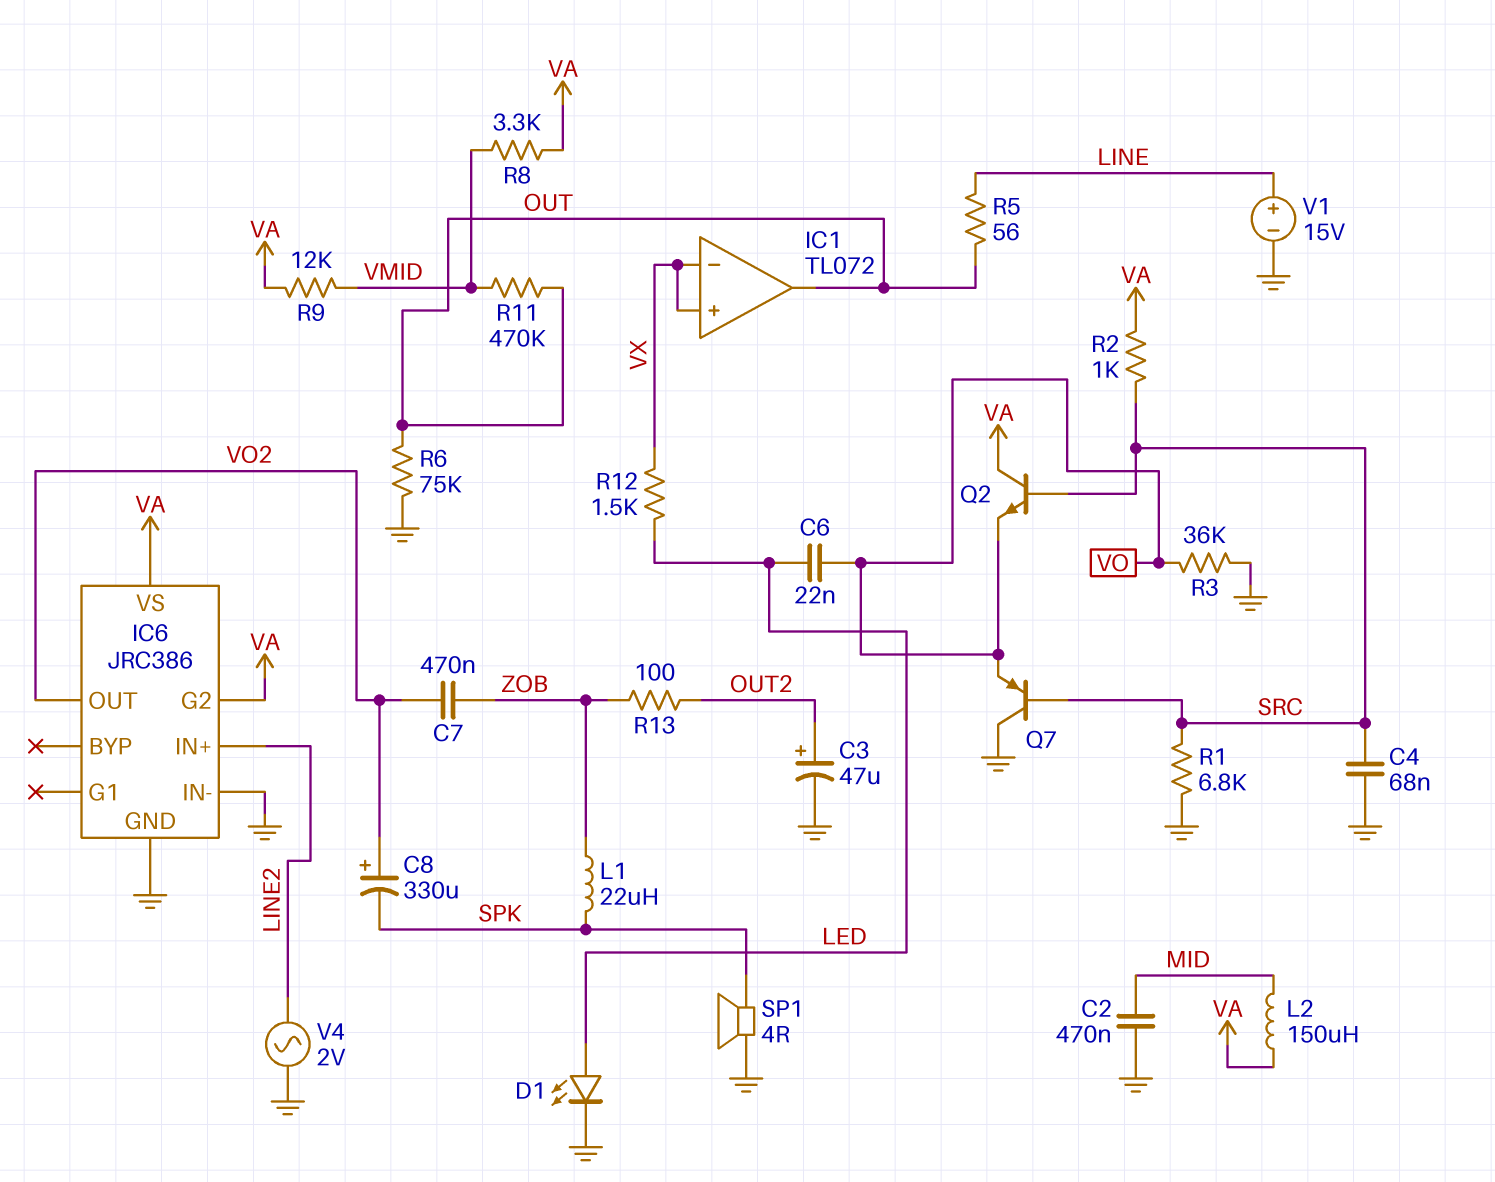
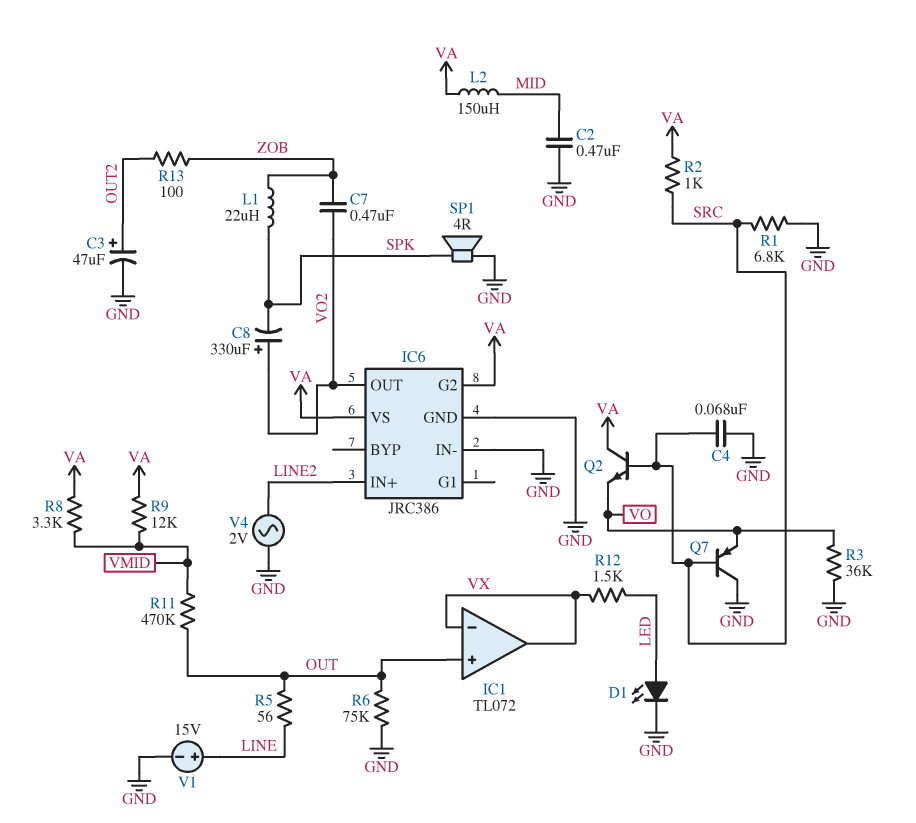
C6: 22nF (LED, VO) -> none
IC1 pin in+: VX -> OUT
IC1 pin out: OUT -> VX

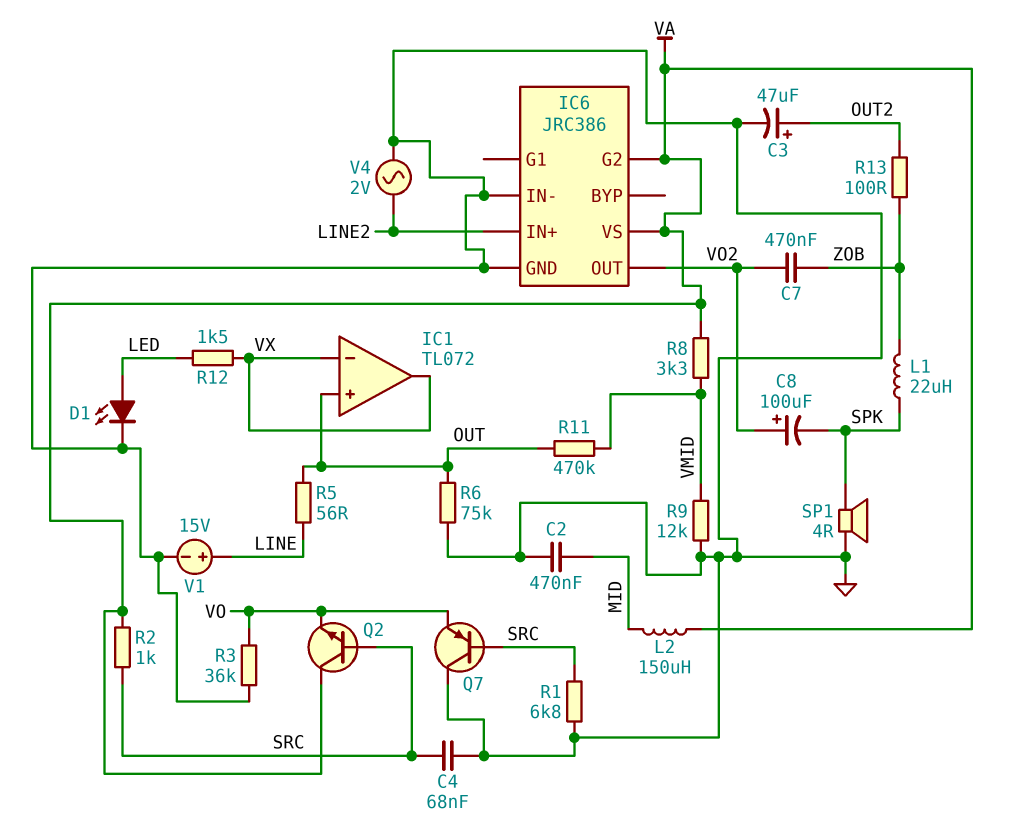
C8: 330uF (plus VO2, minus SPK) -> 100uF (plus VO2, minus SPK)
R9: 12k (VA, VMID) -> 12k (GND, VMID)

